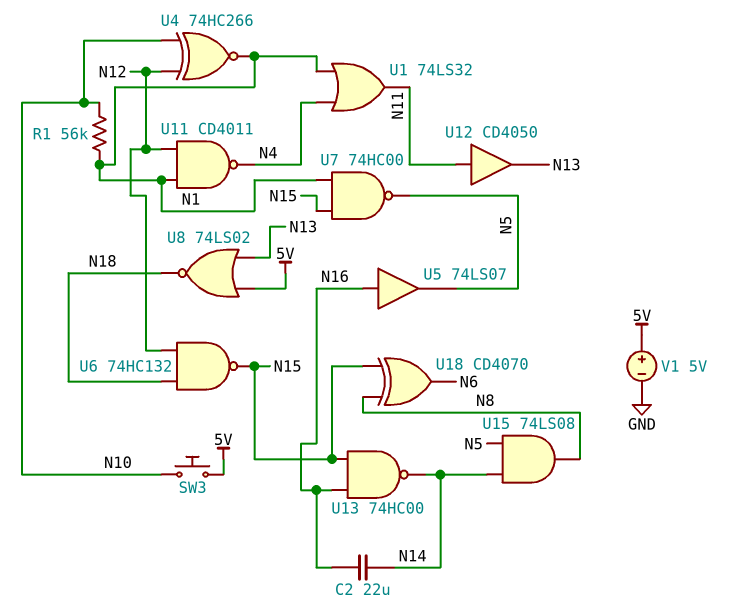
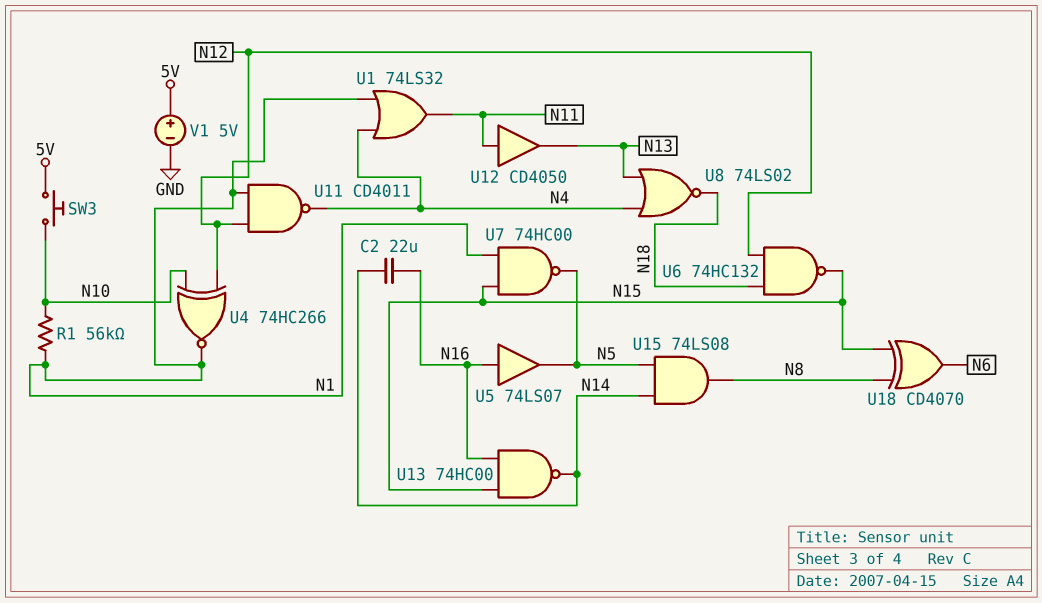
U8: NOR 74LS02 (in 5V, in N13, out N18) -> NOR 74LS02 (in N4, in N13, out N18)

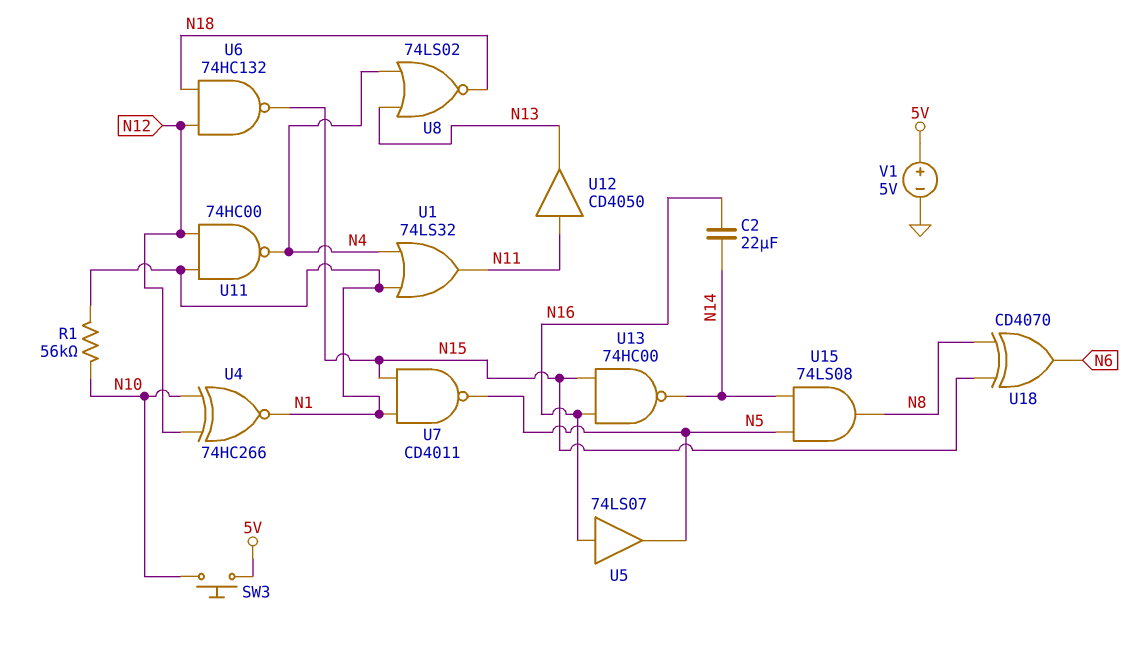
U7: NAND 74HC00 (in N1, in N15, out N5) -> NAND CD4011 (in N1, in N15, out N5)
U11: NAND CD4011 (in N1, in N12, out N4) -> NAND 74HC00 (in N1, in N12, out N4)

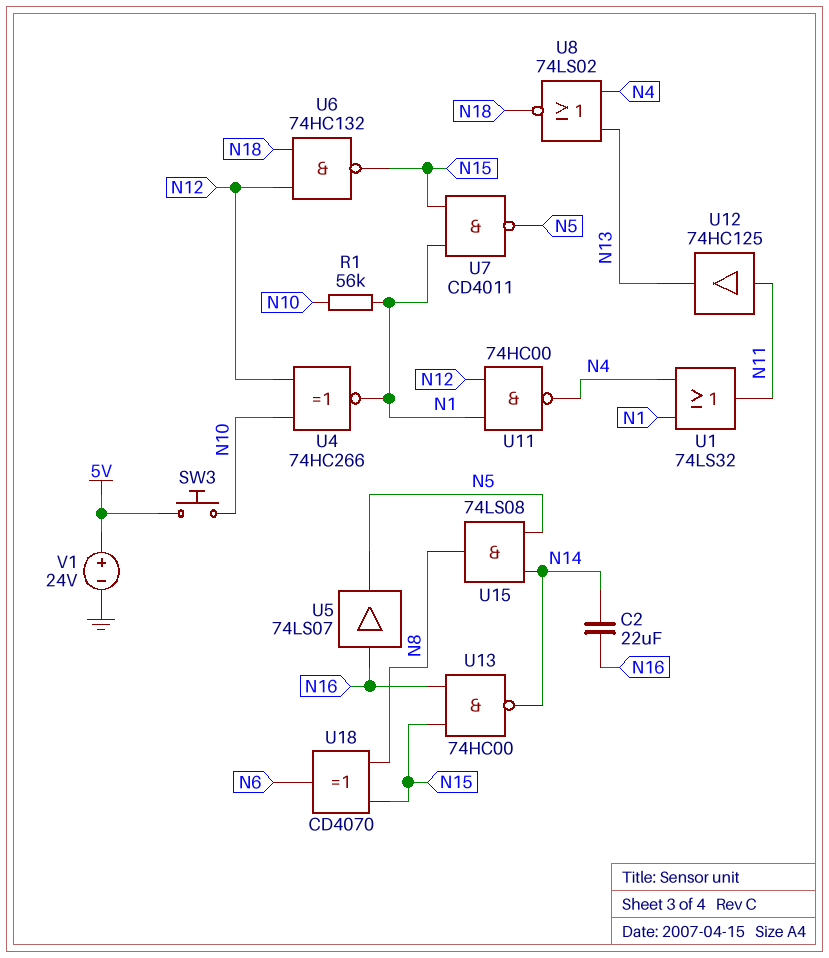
U12: buffer CD4050 (in N11, out N13) -> buffer 74HC125 (in N11, out N13)
V1: 5V (plus 5V, minus GND) -> 24V (plus 5V, minus GND)

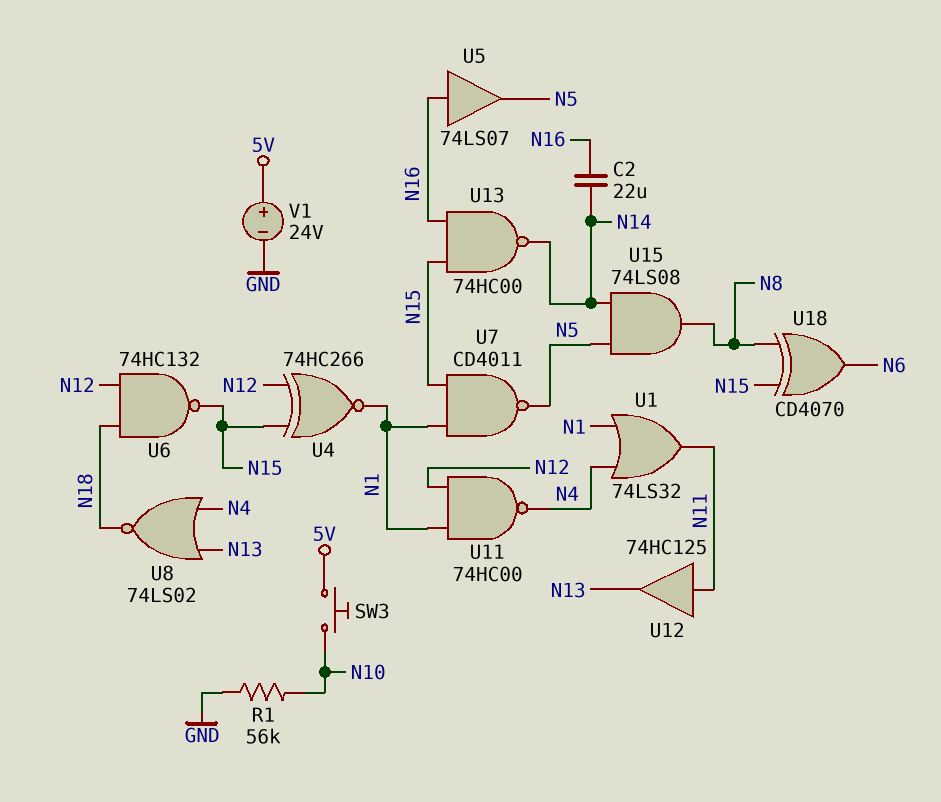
R1: 56k (N1, N10) -> 56k (GND, N10)
U4: XNOR 74HC266 (in N10, in N12, out N1) -> XNOR 74HC266 (in N12, in N15, out N1)

